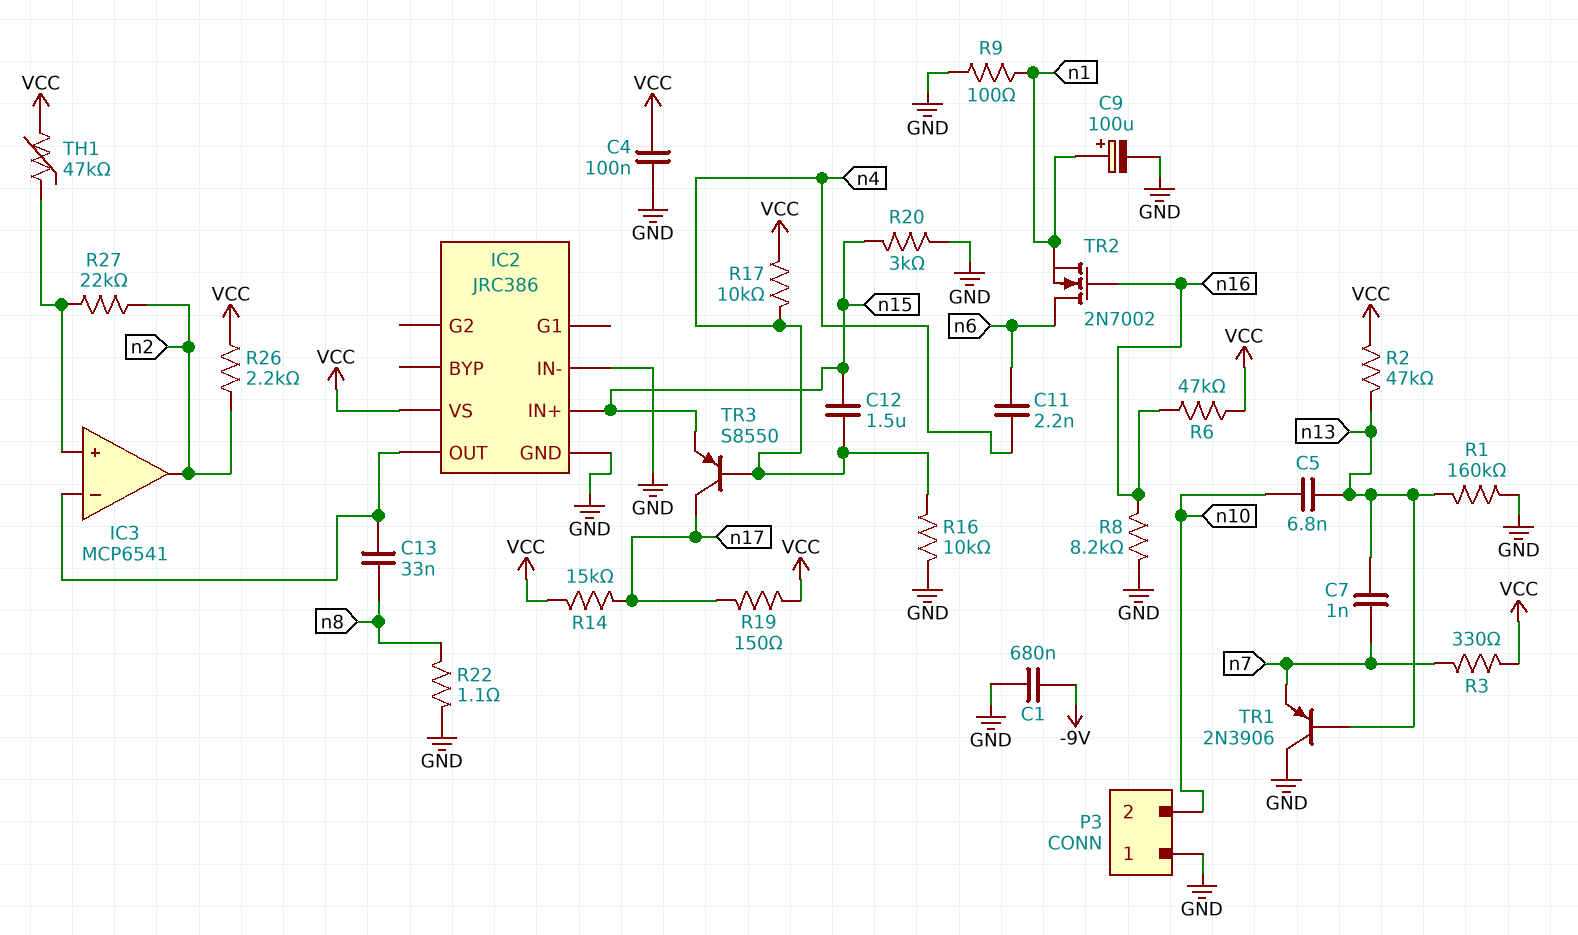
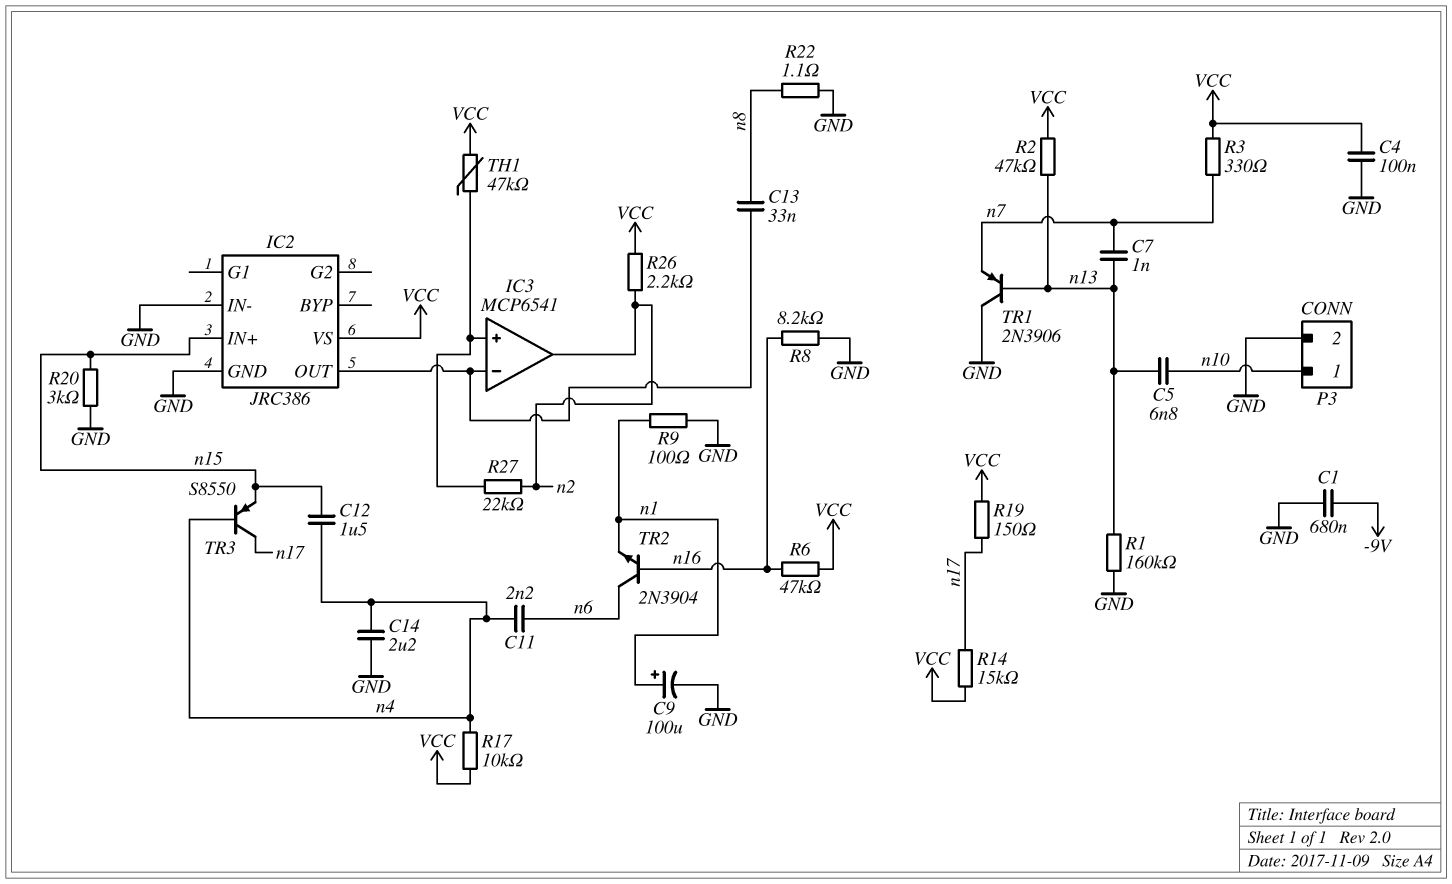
C14: none -> 2.2uF (GND, n4)
P3 pin 1: GND -> n10
P3 pin 2: n10 -> GND
R16: 10k (GND, n4) -> none
TR2: NMOS 2N7002 (G n16, D n6, S n1) -> NPN 2N3904 (B n16, C n6, E n1)

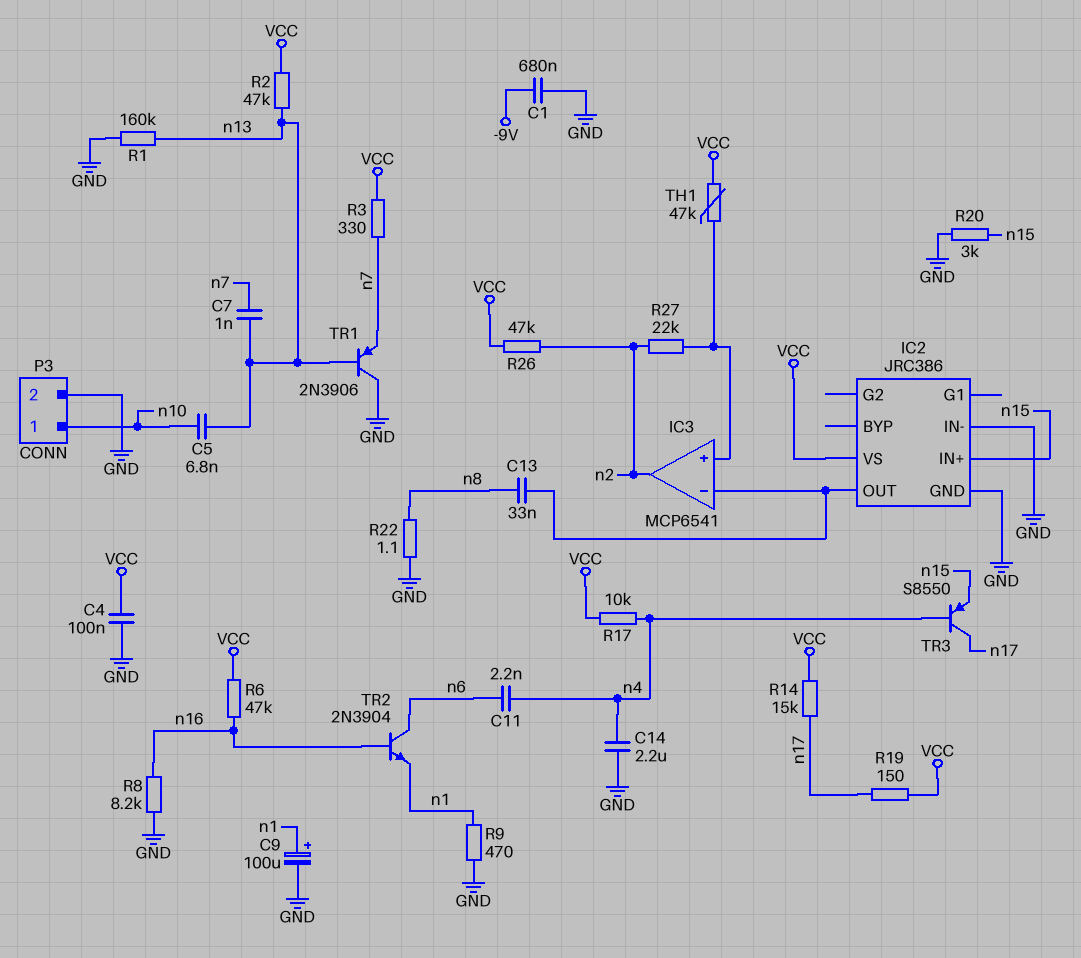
C12: 1.5uF (n4, n15) -> none
R9: 100 (GND, n1) -> 470 (GND, n1)
R26: 2.2k (VCC, n2) -> 47k (VCC, n2)

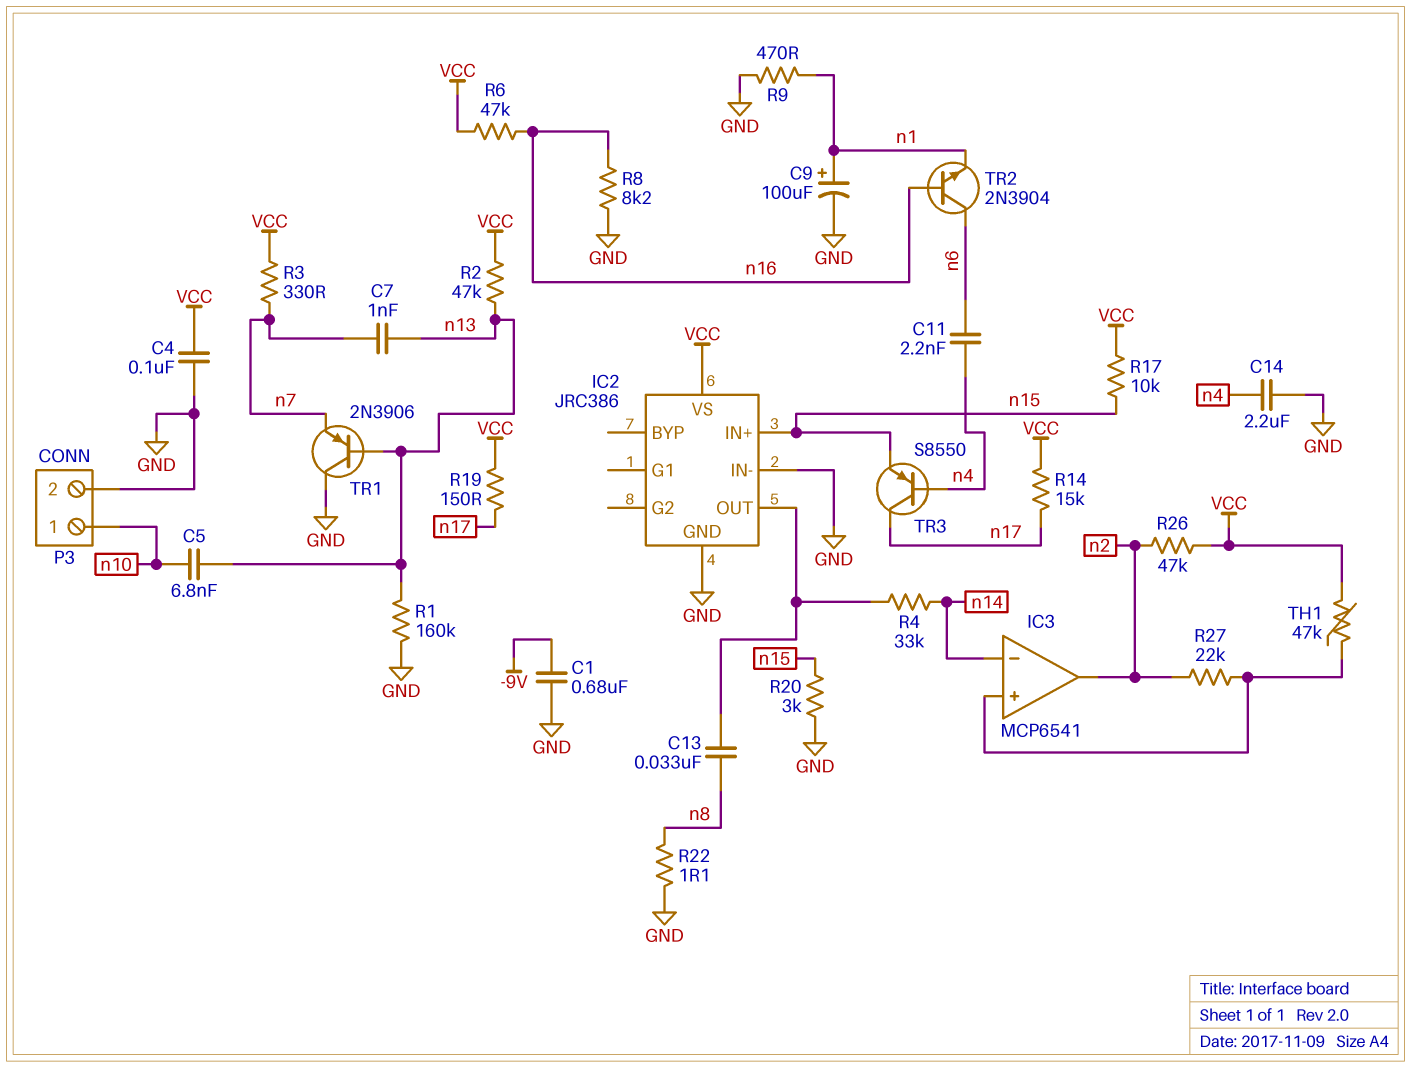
IC3 pin in-: IC2/OUT -> n14
R4: none -> 33k (IC2/OUT, n14)
R17: 10k (VCC, n4) -> 10k (VCC, n15)

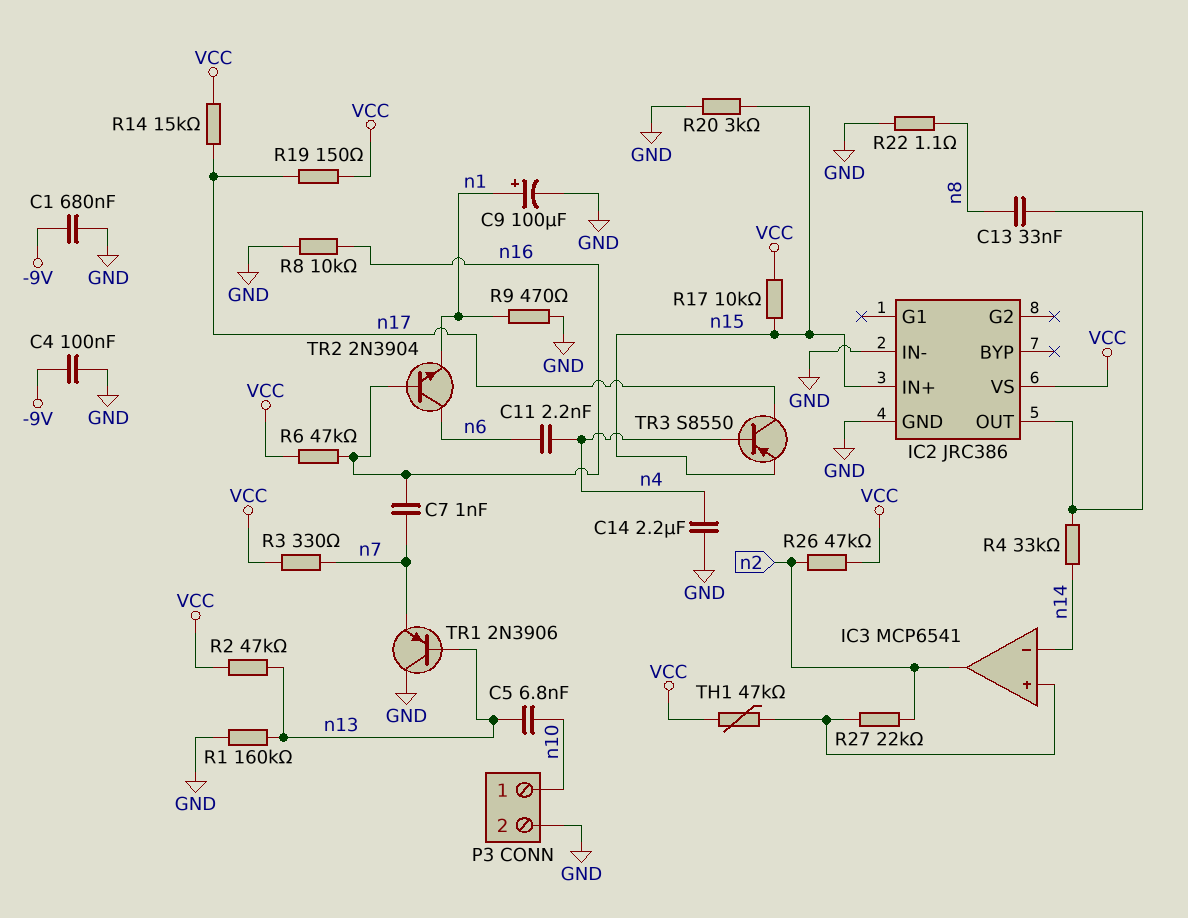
C4: 100nF (GND, VCC) -> 100nF (-9V, GND)
C7: 1nF (n7, n13) -> 1nF (n7, n16)
R8: 8.2k (GND, n16) -> 10k (GND, n16)

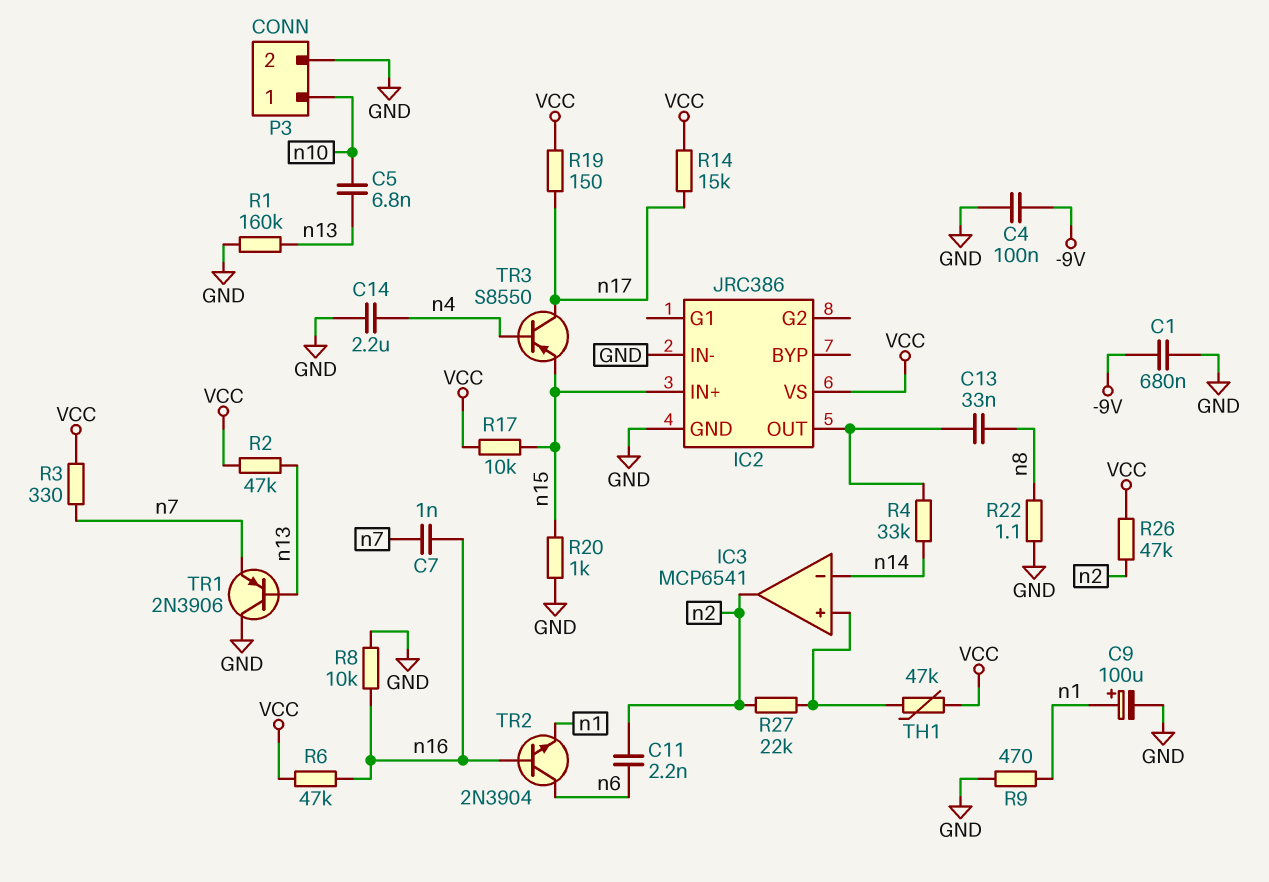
C11: 2.2nF (n4, n6) -> 2.2nF (n2, n6)
R20: 3k (GND, n15) -> 1k (GND, n15)

